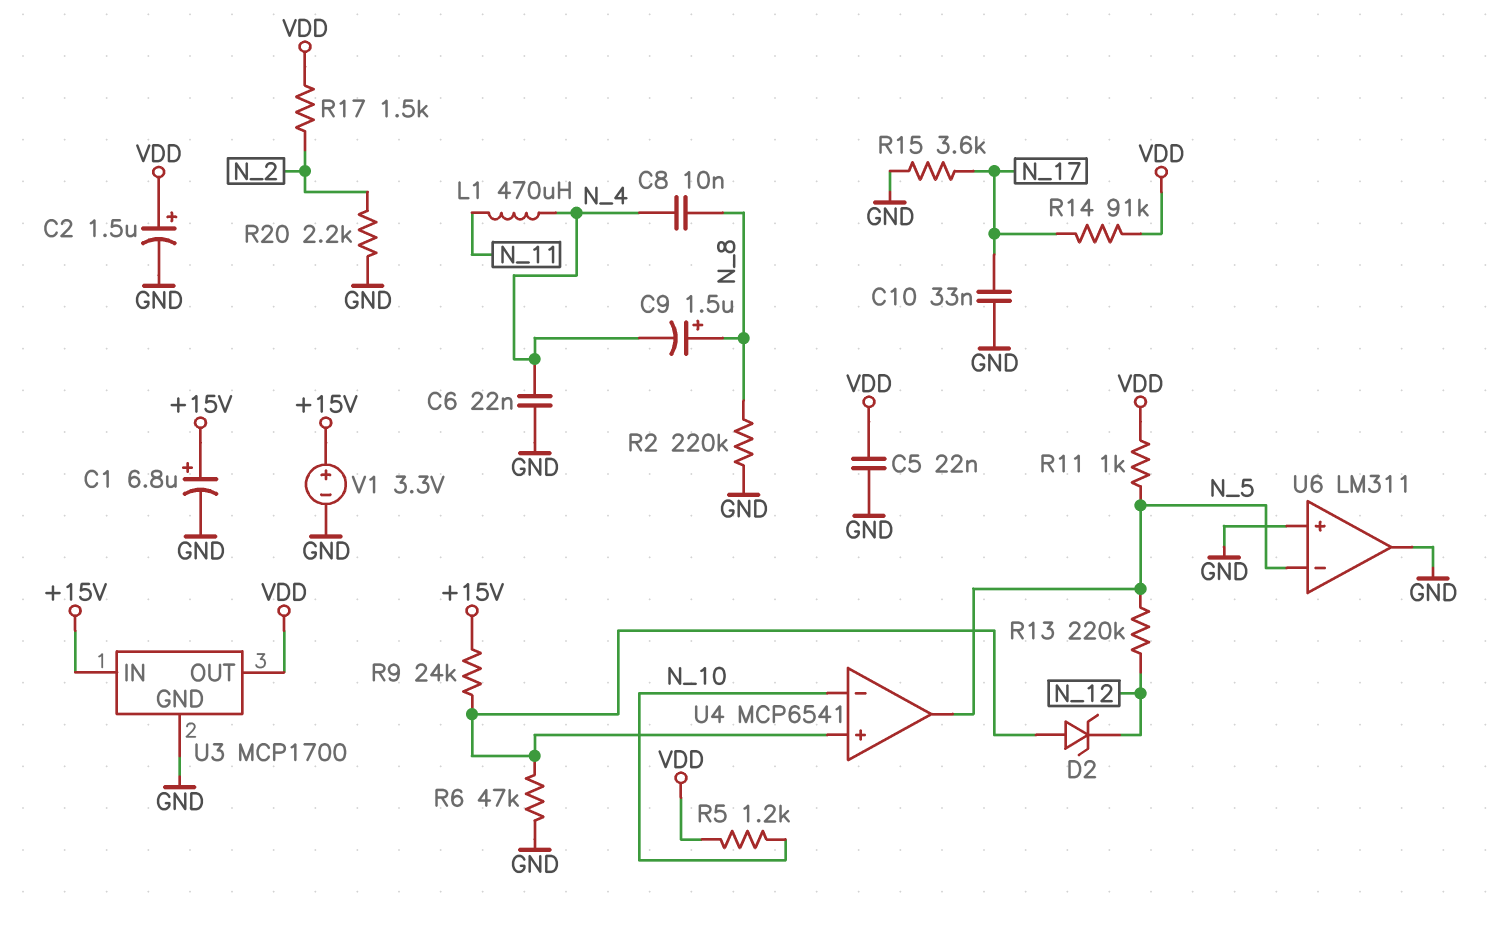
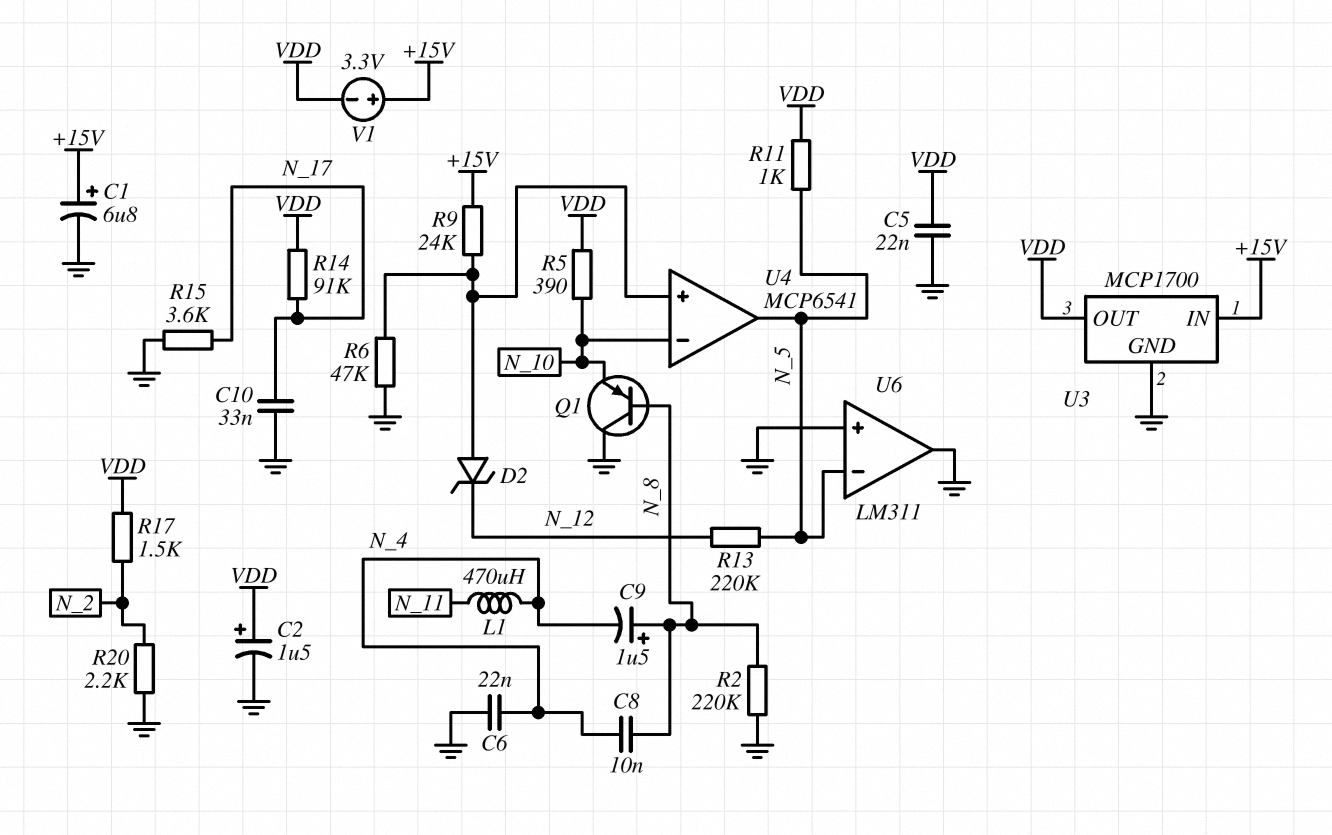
Q1: none -> PNP (B N_8, C GND, E N_10)
R5: 1.2k (N_10, VDD) -> 390 (N_10, VDD)
V1: 3.3V (plus +15V, minus GND) -> 3.3V (plus +15V, minus VDD)

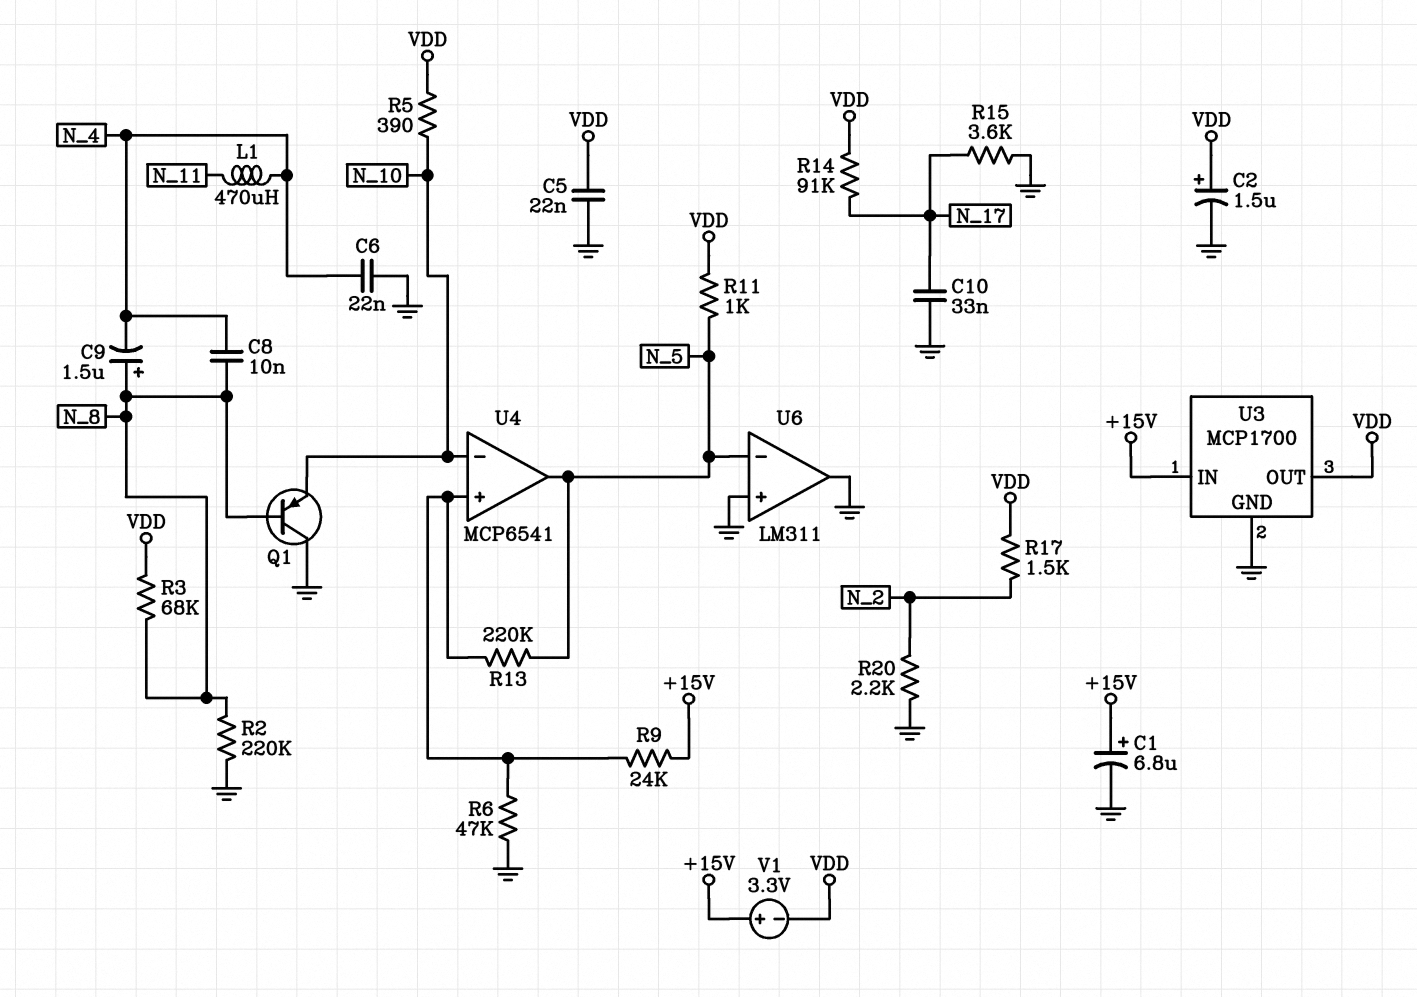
D2: zener (A U4/in+, K N_12) -> none
R3: none -> 68k (N_8, VDD)
R13: 220k (N_5, N_12) -> 220k (N_5, U4/in+)

